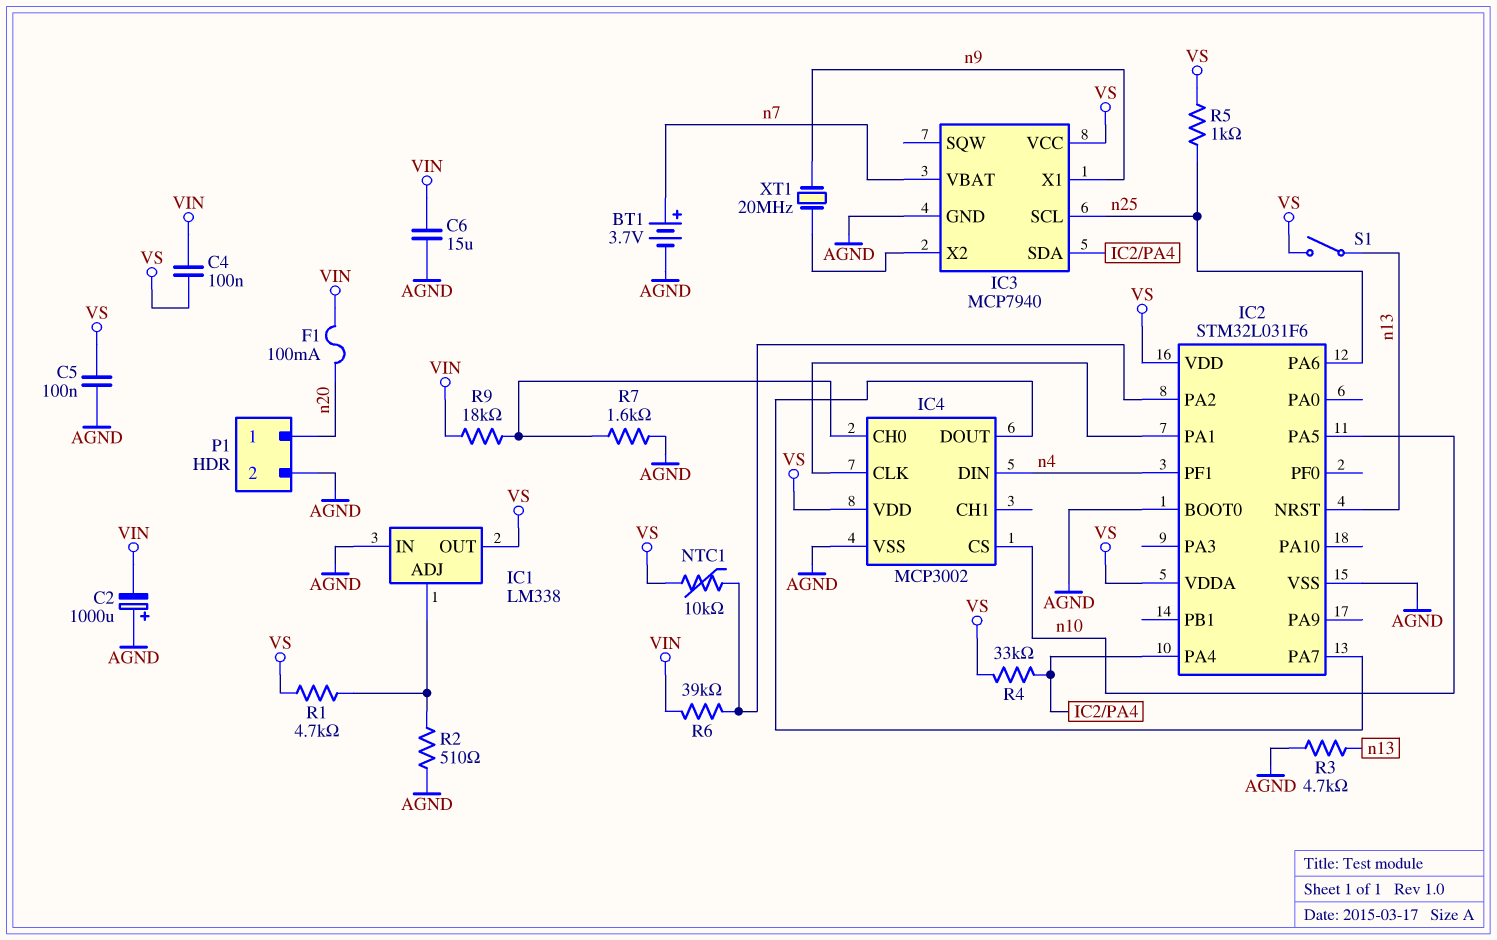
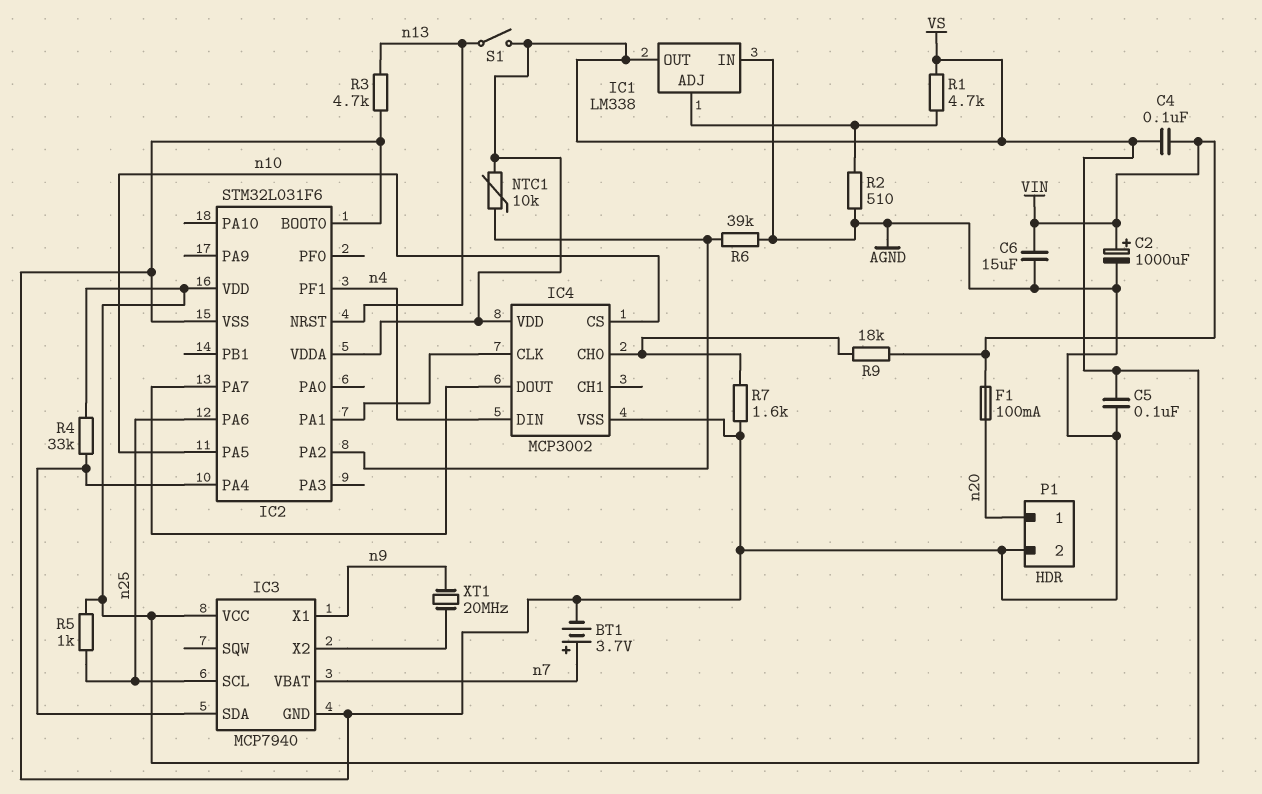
C2: 1000uF (plus AGND, minus VIN) -> 1000uF (plus VIN, minus AGND)
R6: 39k (IC2/PA2, VIN) -> 39k (AGND, IC2/PA2)

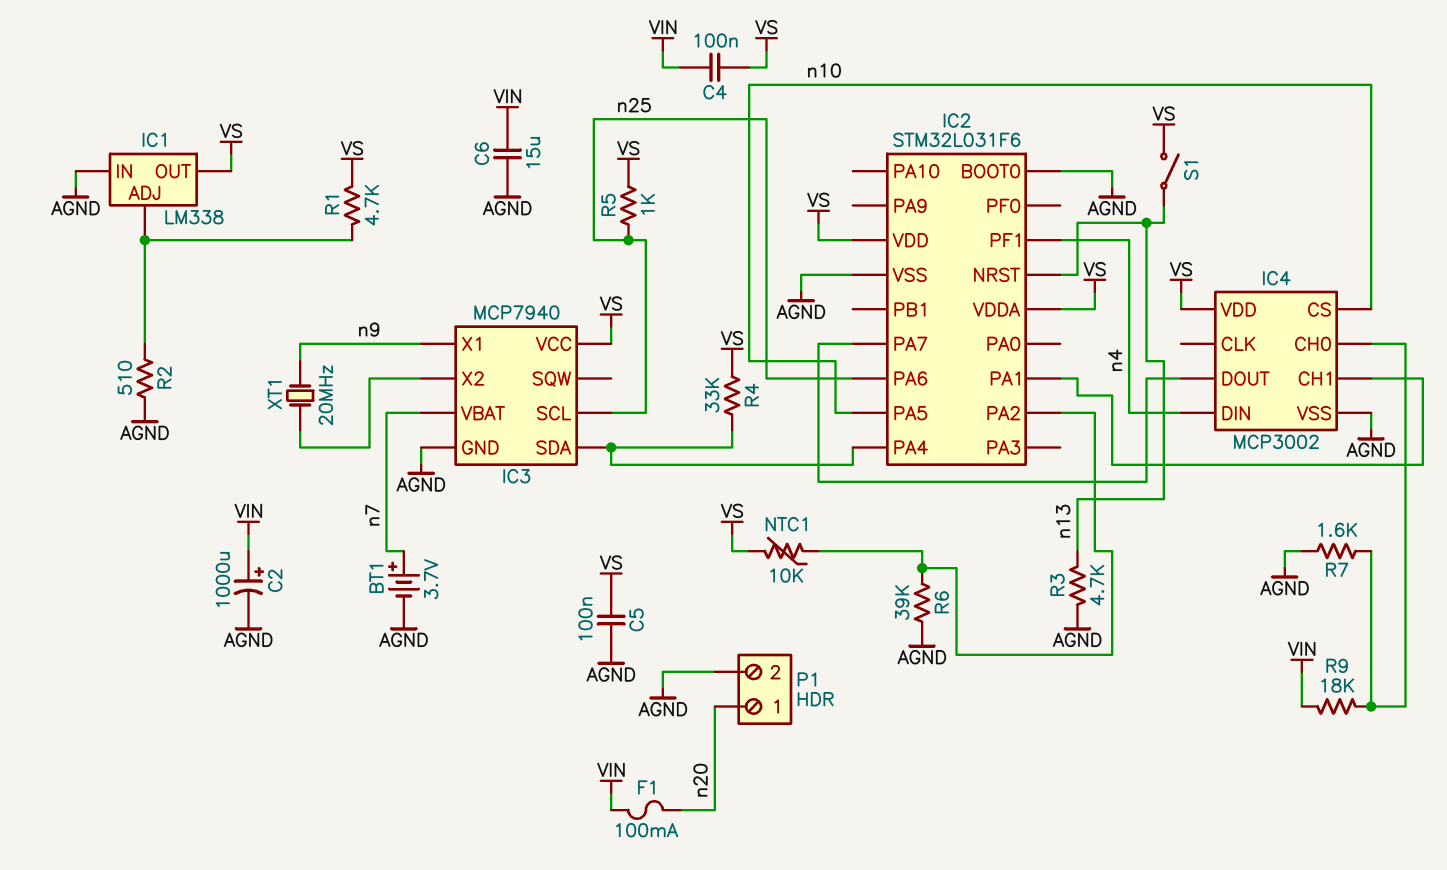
IC4 pin CH1: none -> IC2/PA1
IC4 pin CLK: IC2/PA1 -> none

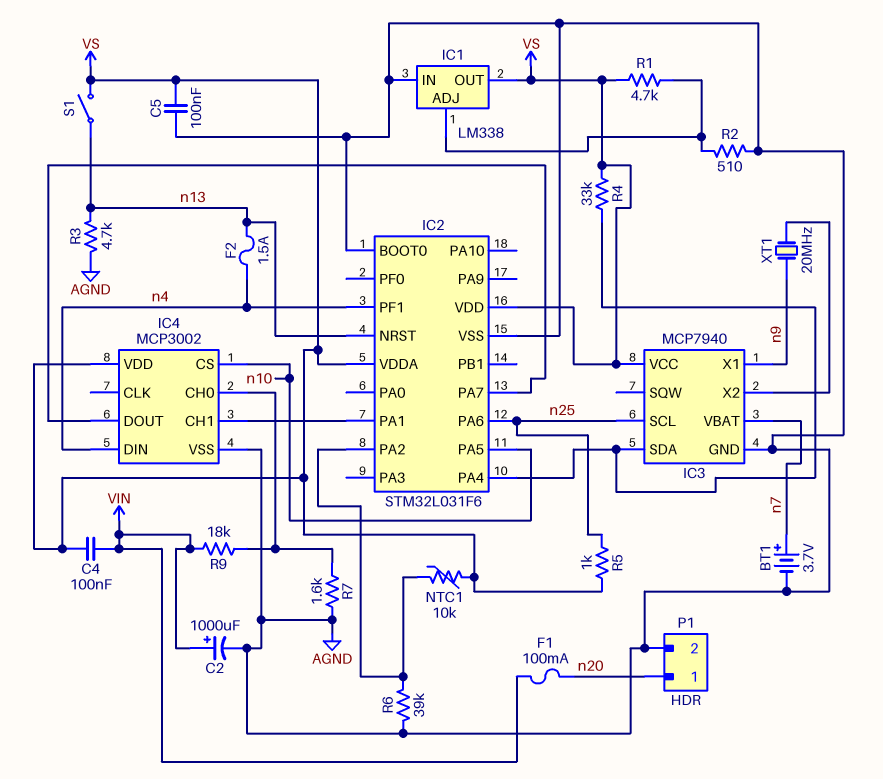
C6: 15uF (AGND, VIN) -> none
F2: none -> 1.5A (n4, n13)

